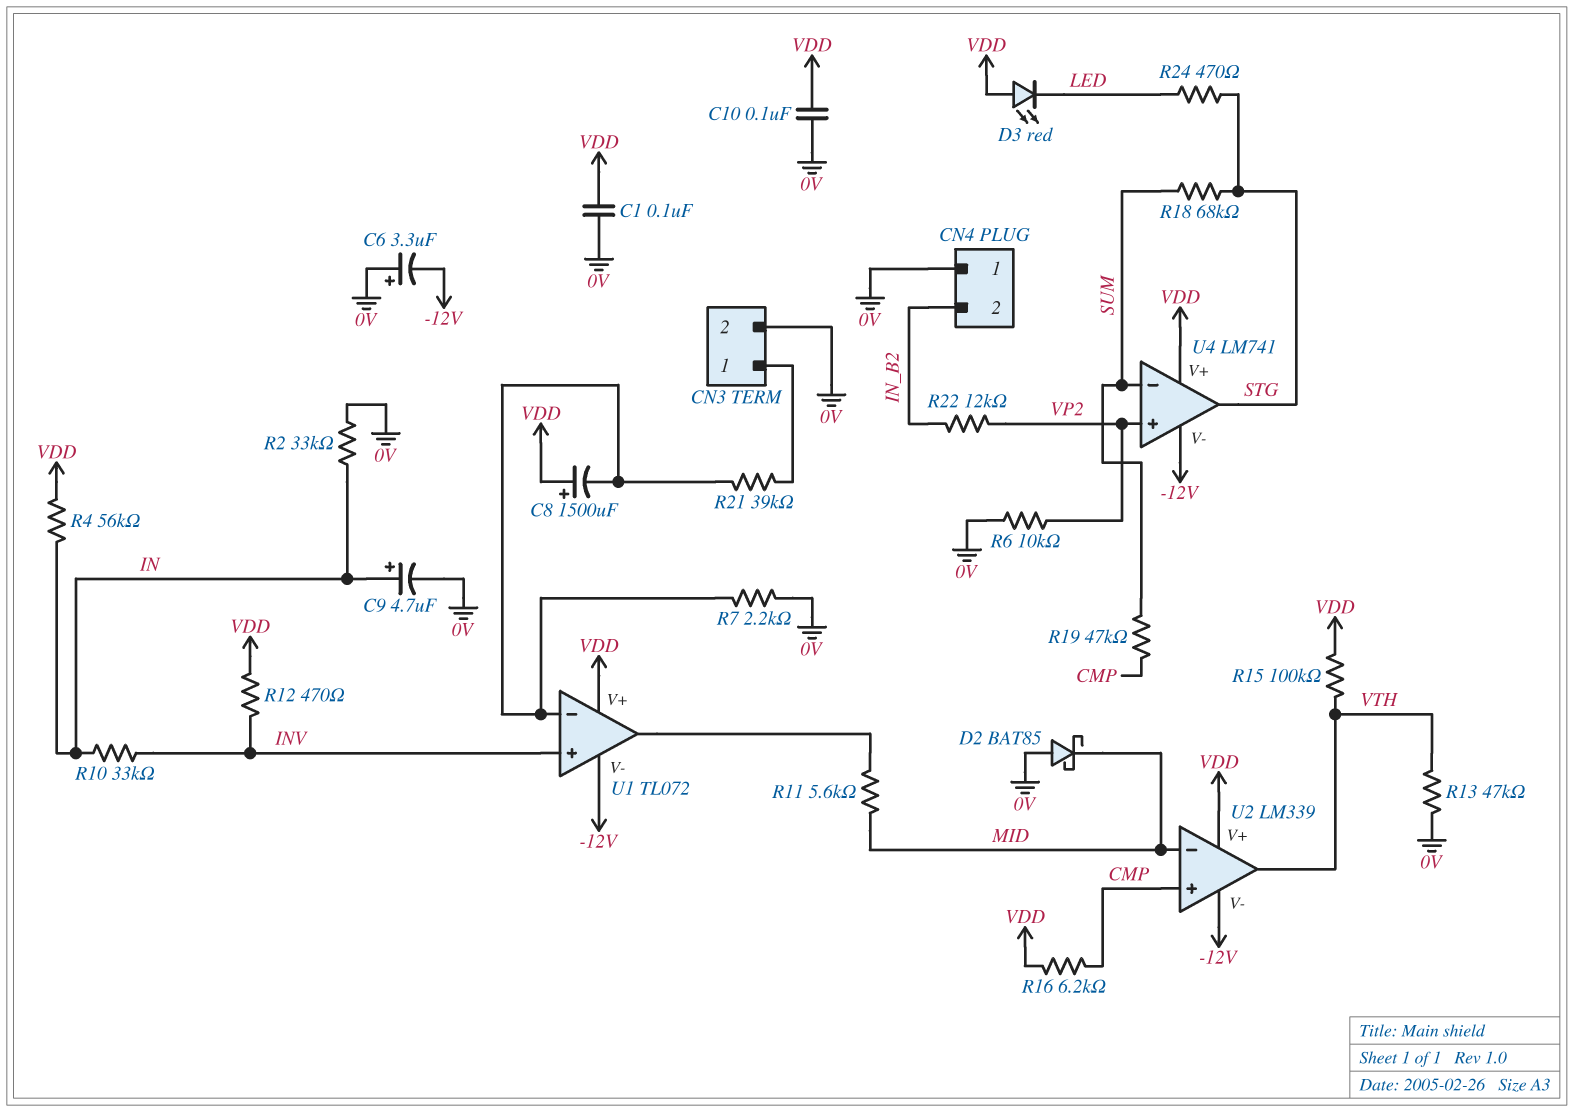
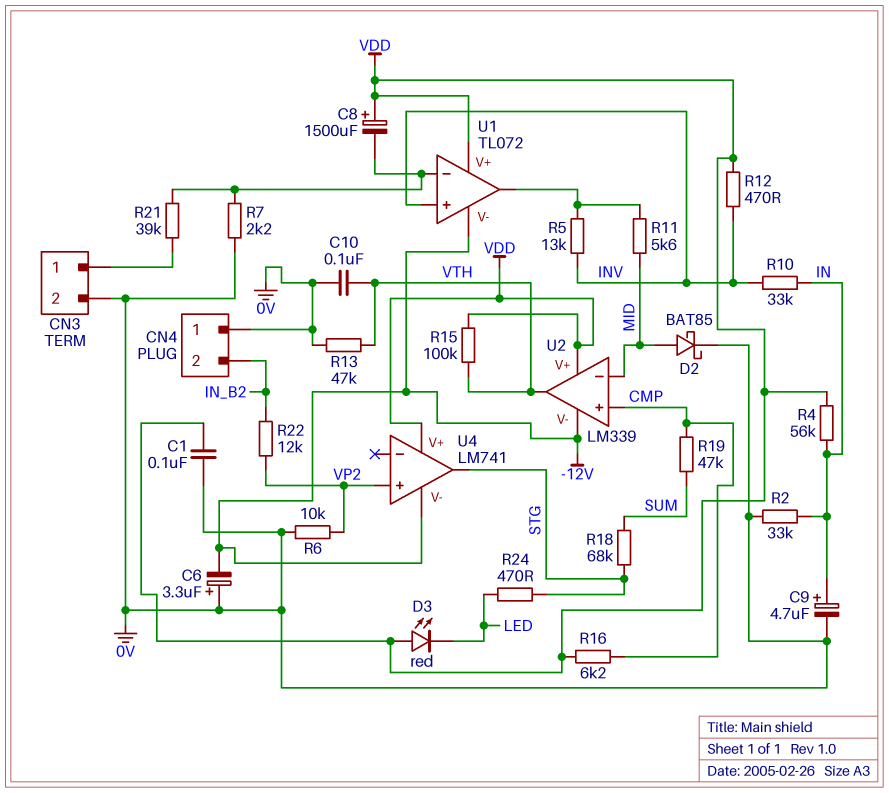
C10: 100nF (0V, VDD) -> 100nF (0V, VTH)
D2: schottky BAT85 (A 0V, K MID) -> schottky BAT85 (A MID, K 0V)
R5: none -> 13k (INV, U1/out)
U4 pin in-: SUM -> none

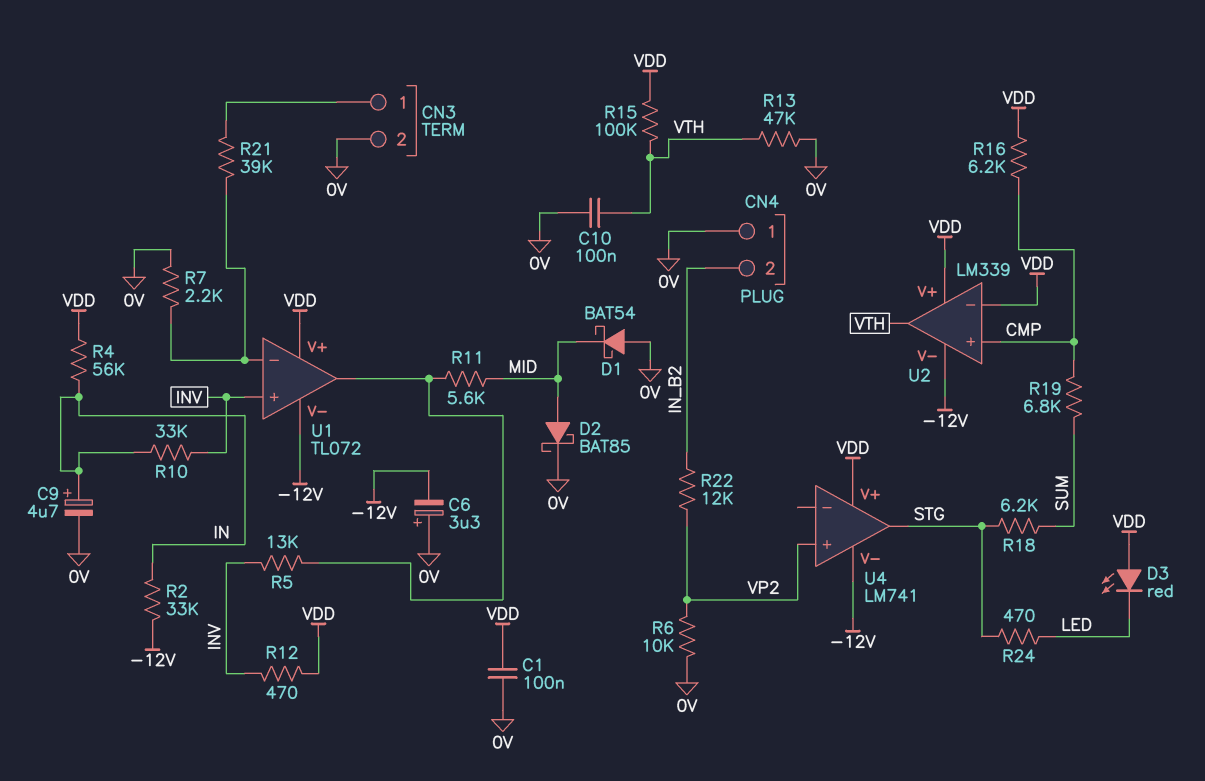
C8: 1500uF (plus VDD, minus U1/in-) -> none
D1: none -> schottky BAT54 (A 0V, K MID)
R2: 33k (0V, IN) -> 33k (-12V, IN)
R18: 68k (STG, SUM) -> 6.2k (STG, SUM)
R19: 47k (CMP, SUM) -> 6.8k (CMP, SUM)
U2 pin in-: MID -> VDD

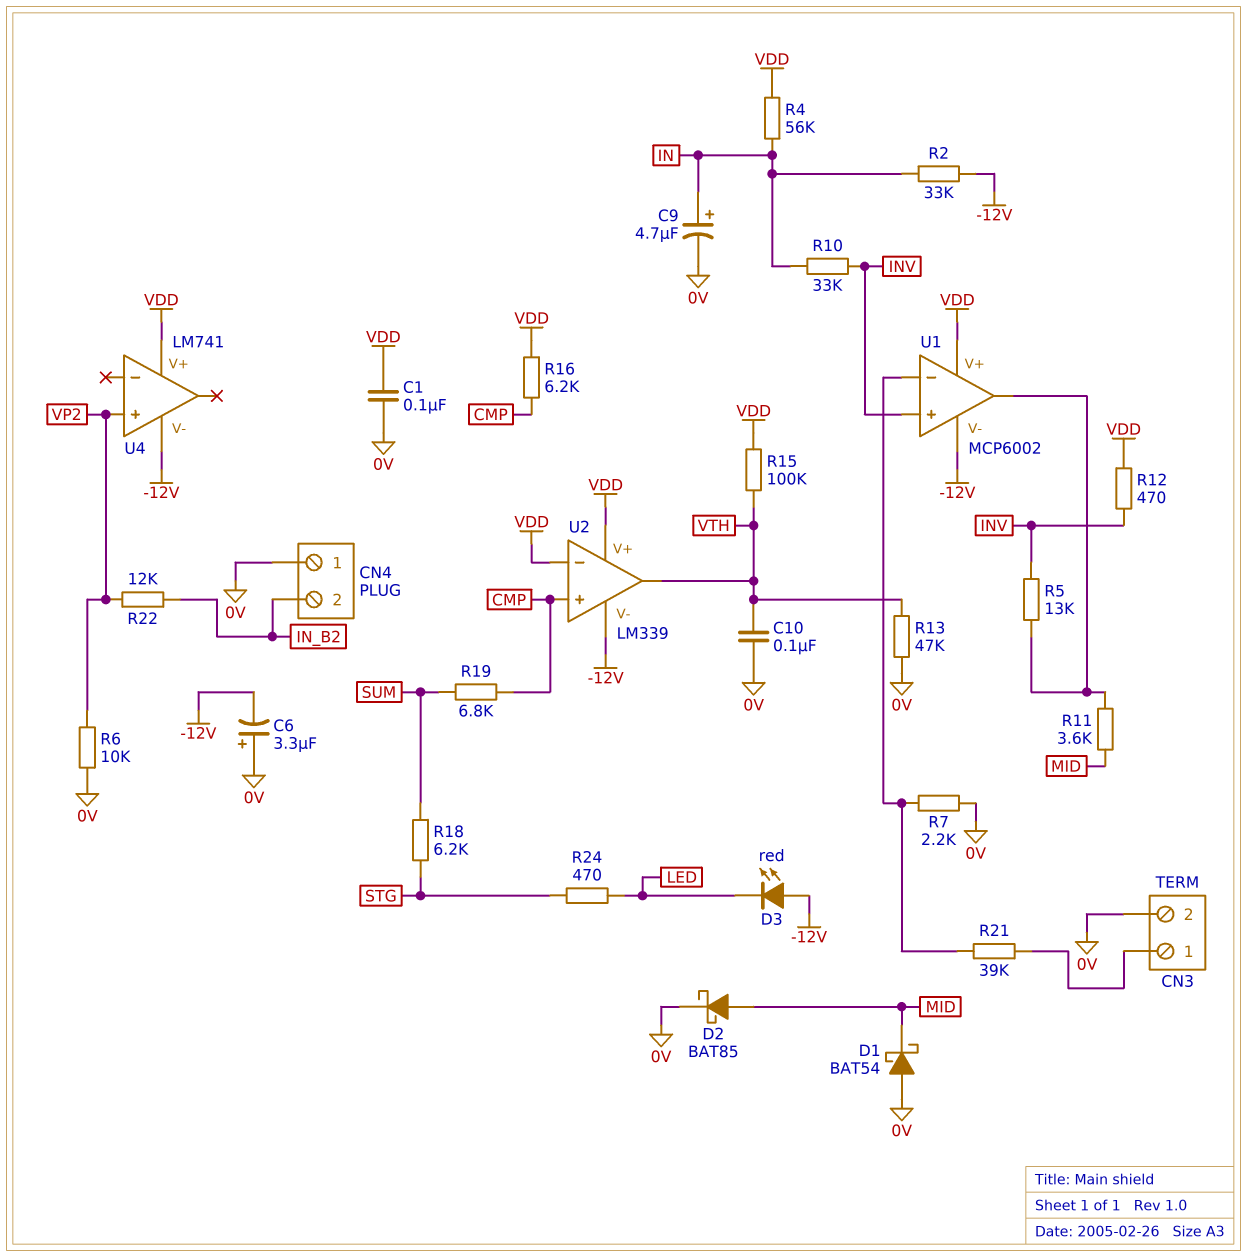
D3: LED red (A VDD, K LED) -> LED red (A -12V, K LED)
R11: 5.6k (MID, U1/out) -> 3.6k (MID, U1/out)
U1: TL072 -> MCP6002
U4 pin out: STG -> none

